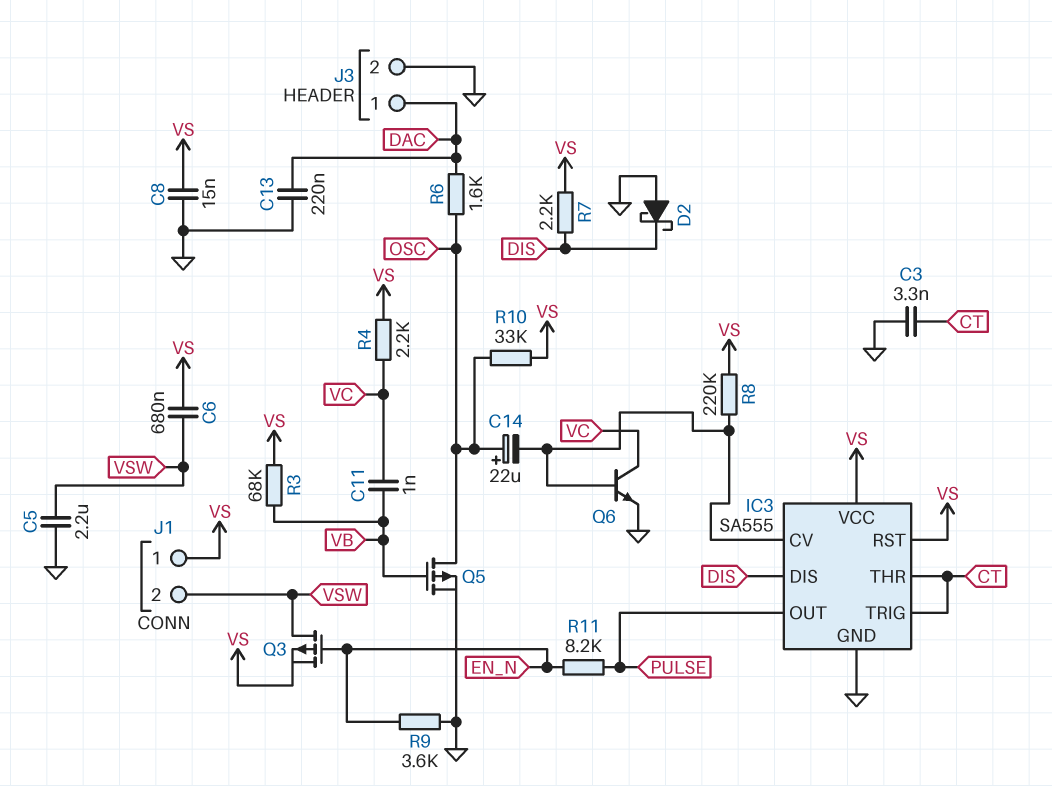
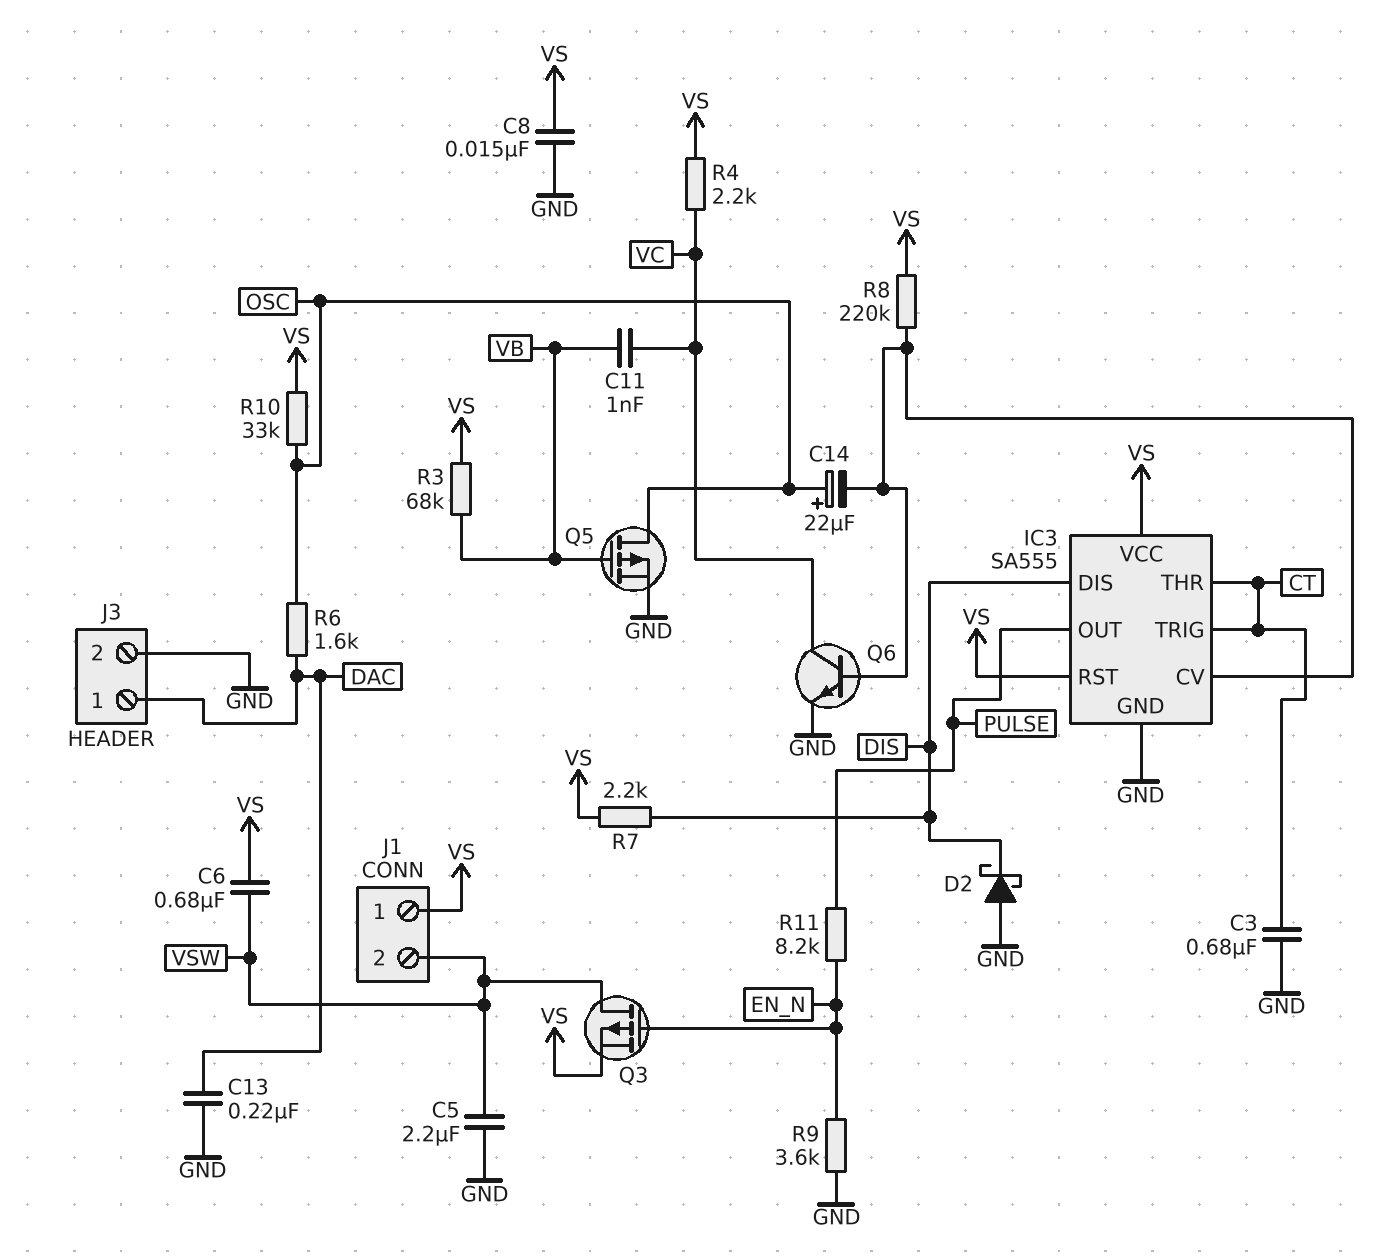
C3: 3.3nF (CT, GND) -> 680nF (CT, GND)

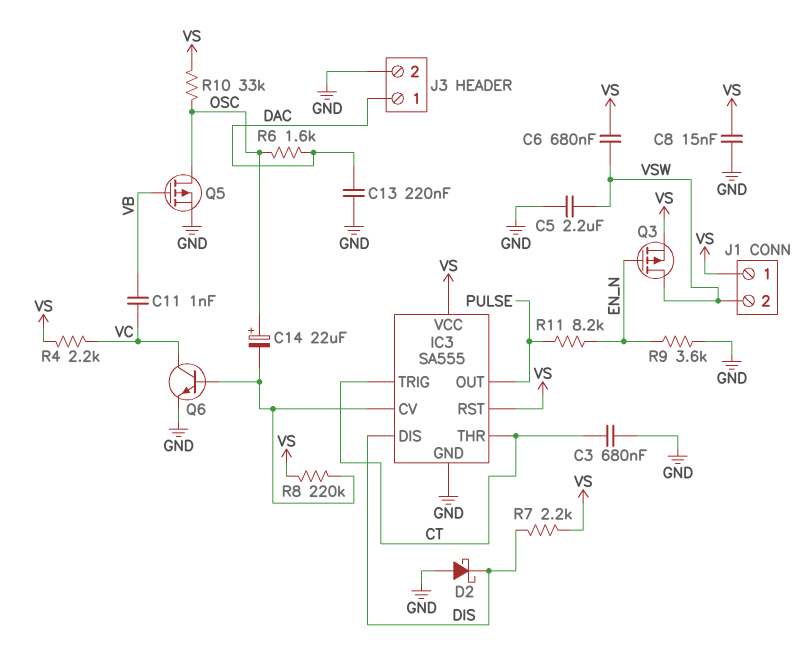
R3: 68k (VB, VS) -> none

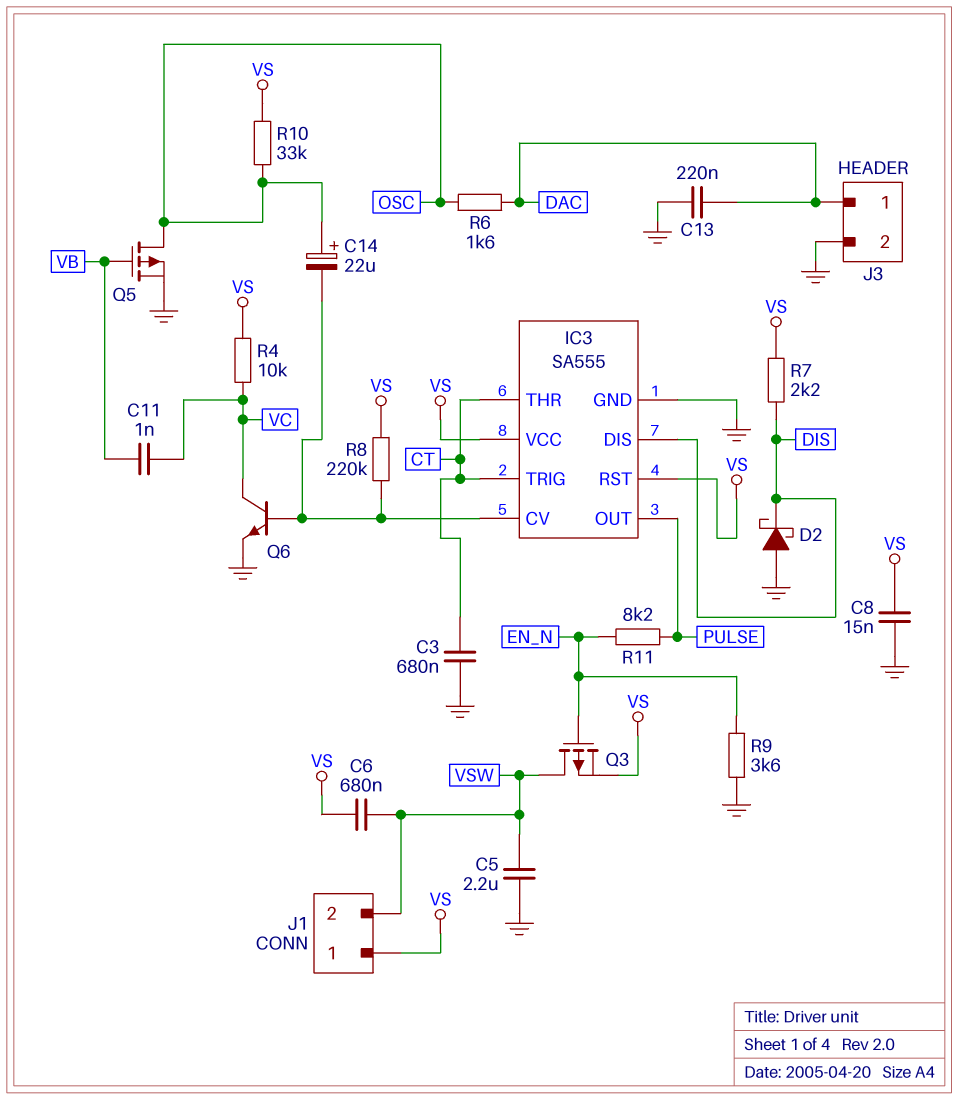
R4: 2.2k (VC, VS) -> 10k (VC, VS)

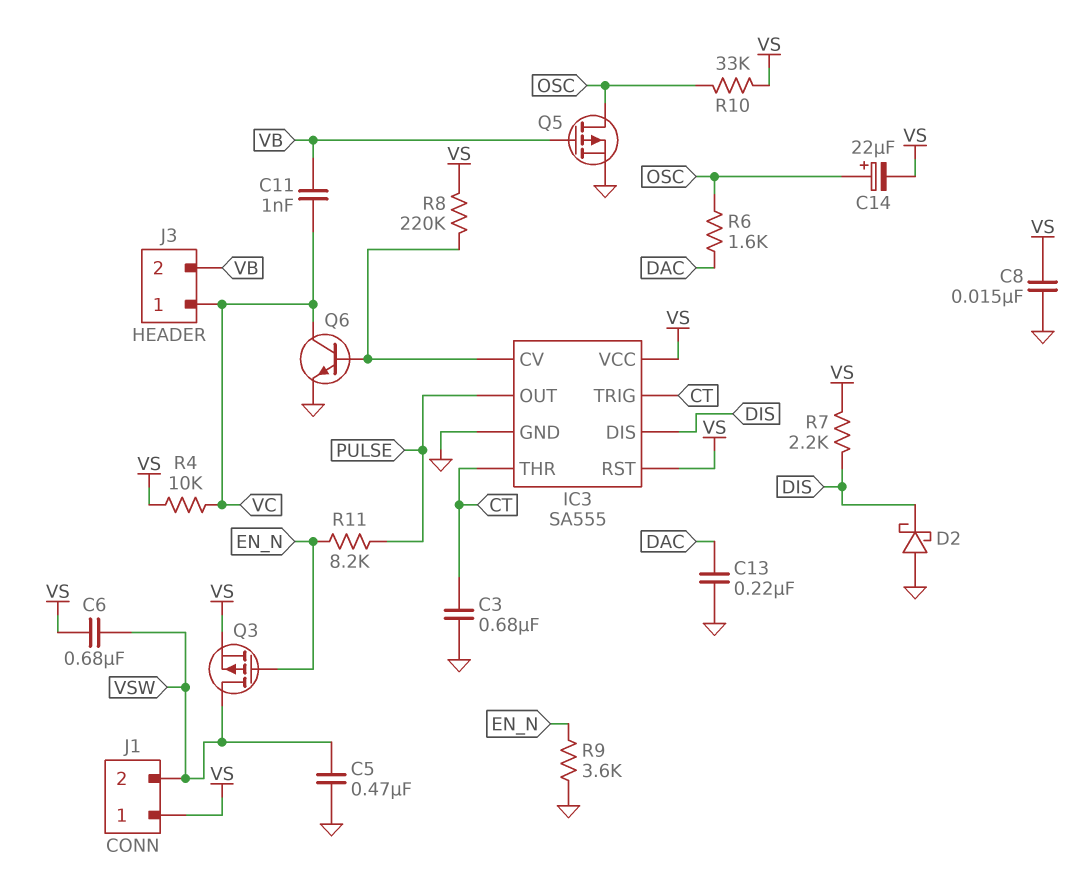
C5: 2.2uF (GND, VSW) -> 470nF (GND, VSW)
C14: 22uF (plus OSC, minus IC3/CV) -> 22uF (plus OSC, minus VS)
J3 pin 1: DAC -> VC
J3 pin 2: GND -> VB

